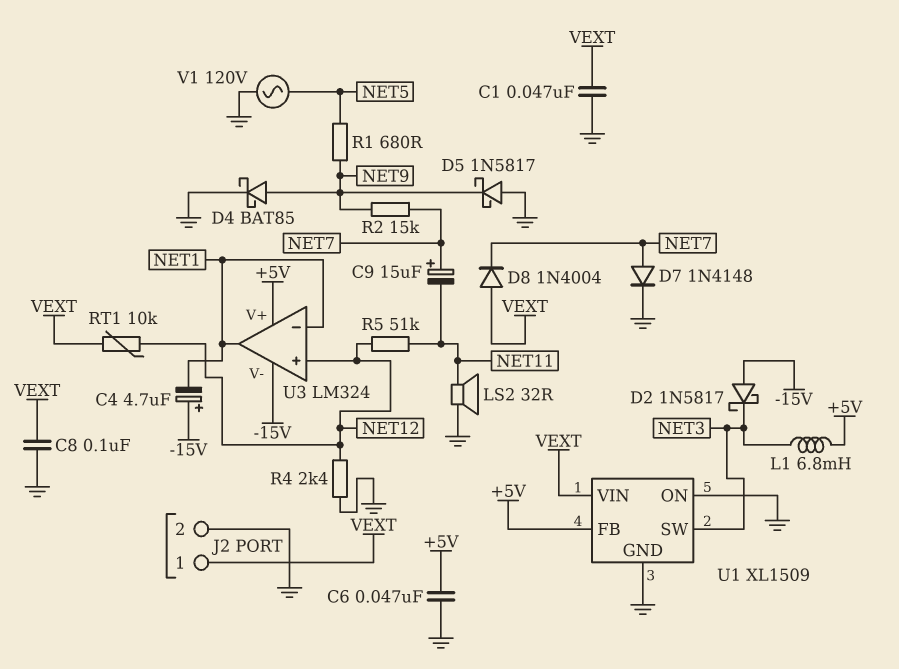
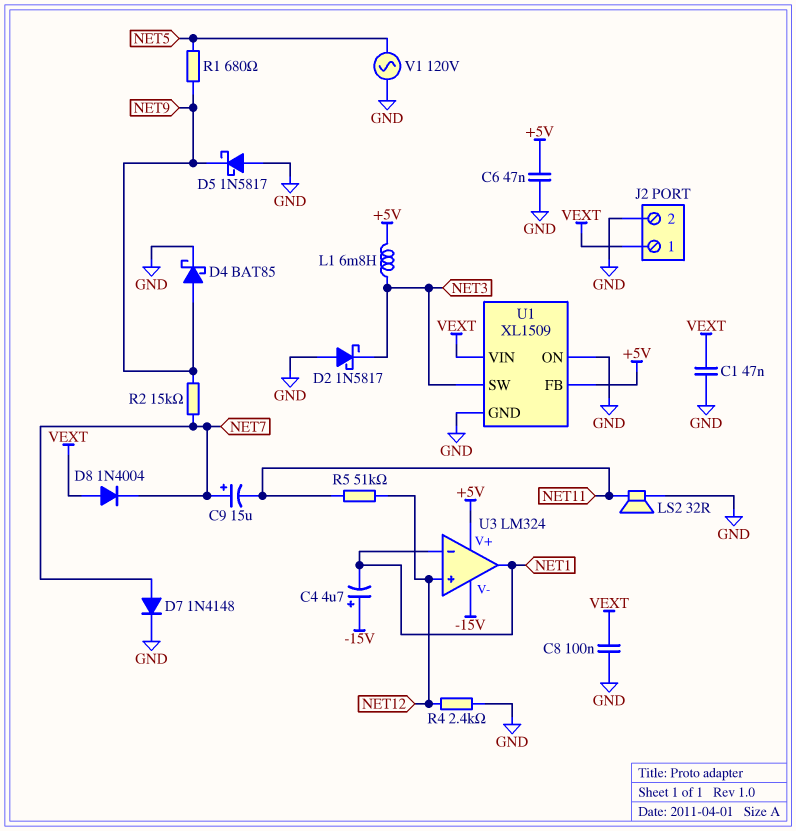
D2: schottky 1N5817 (A -15V, K NET3) -> schottky 1N5817 (A GND, K NET3)
RT1: 10k (NET12, VEXT) -> none

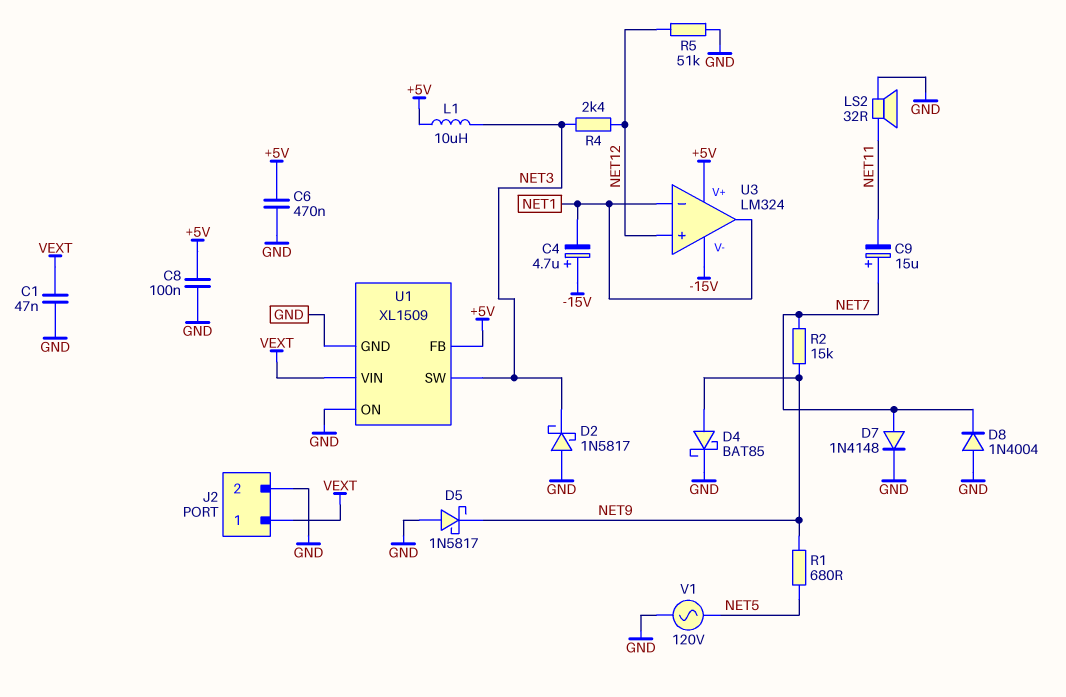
C6: 47nF (+5V, GND) -> 470nF (+5V, GND)
C8: 100nF (GND, VEXT) -> 100nF (+5V, GND)
D8: diode 1N4004 (A VEXT, K NET7) -> diode 1N4004 (A GND, K NET7)
L1: 6.8mH (+5V, NET3) -> 10uH (+5V, NET3)
R4: 2.4k (GND, NET12) -> 2.4k (NET3, NET12)
R5: 51k (NET11, NET12) -> 51k (GND, NET12)

